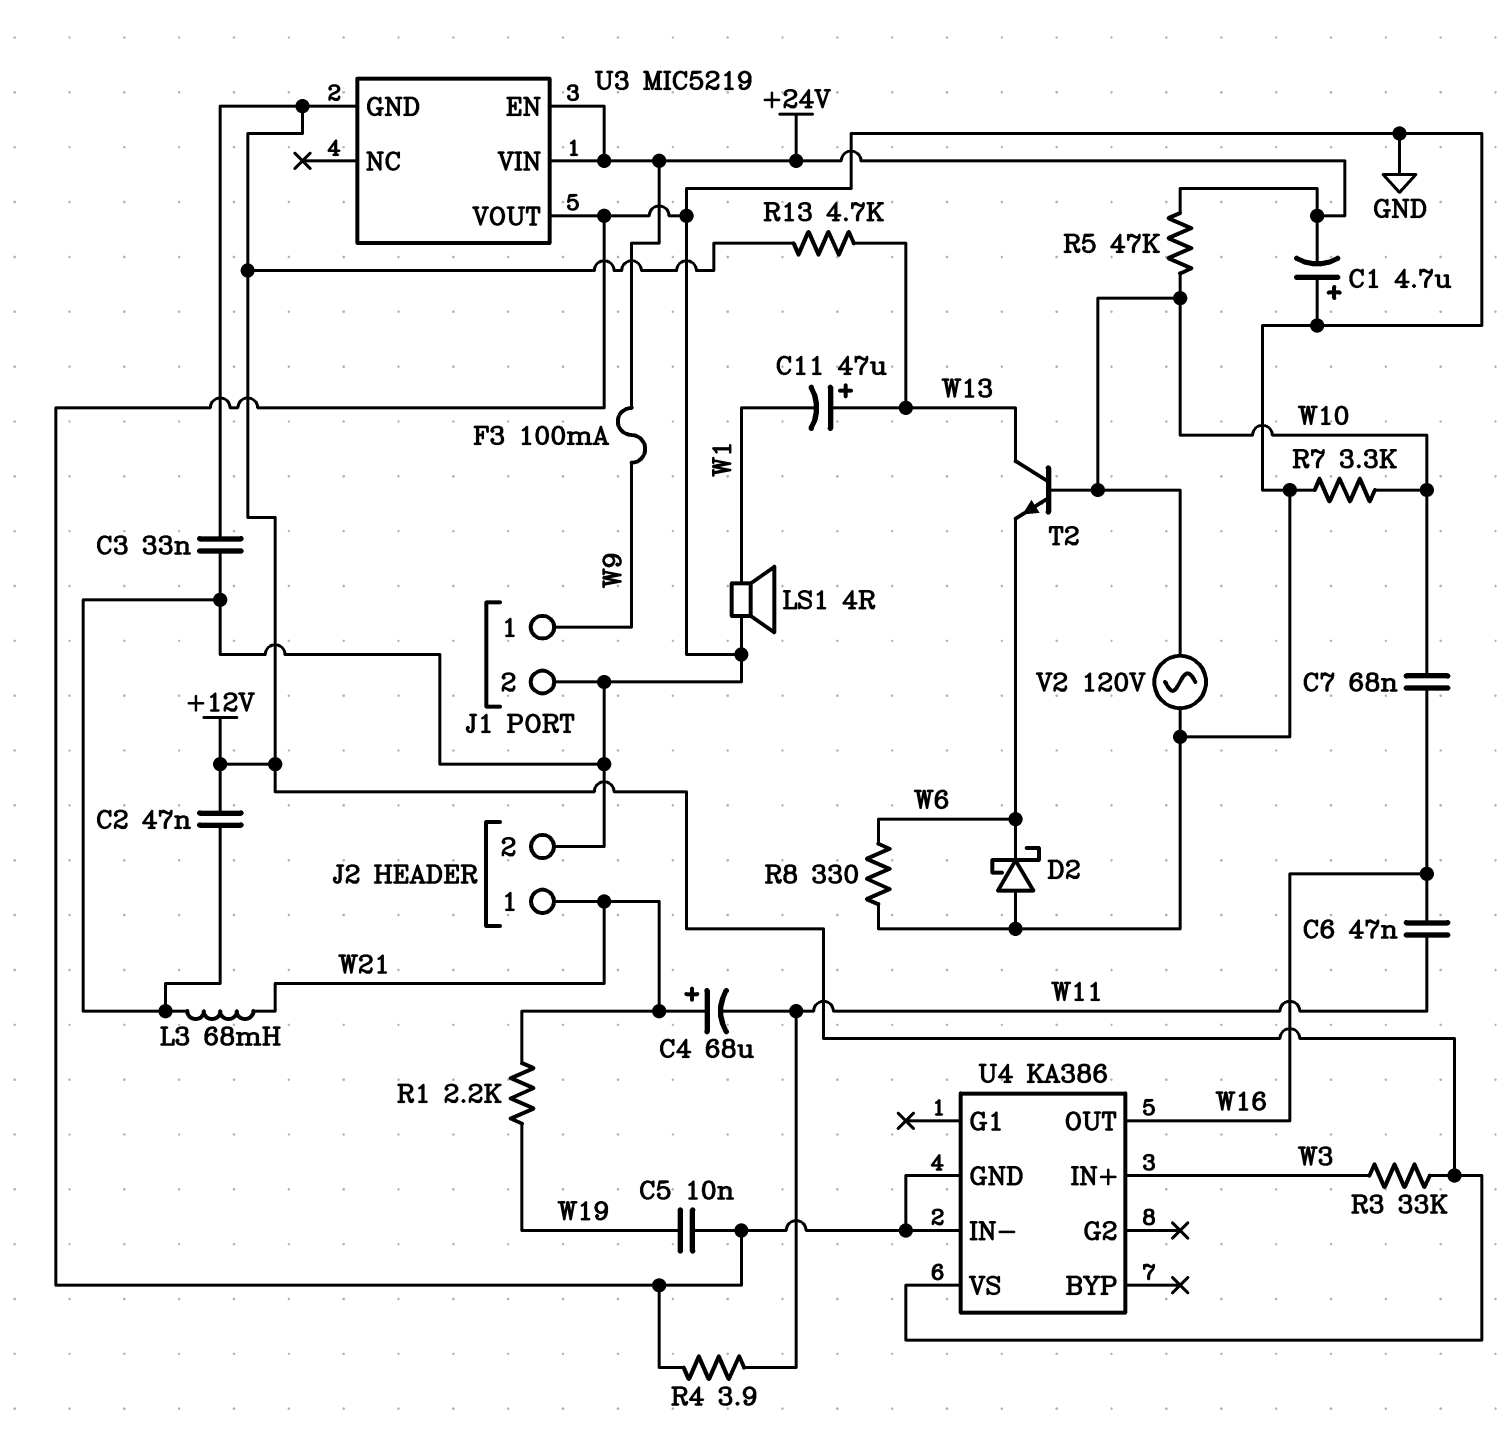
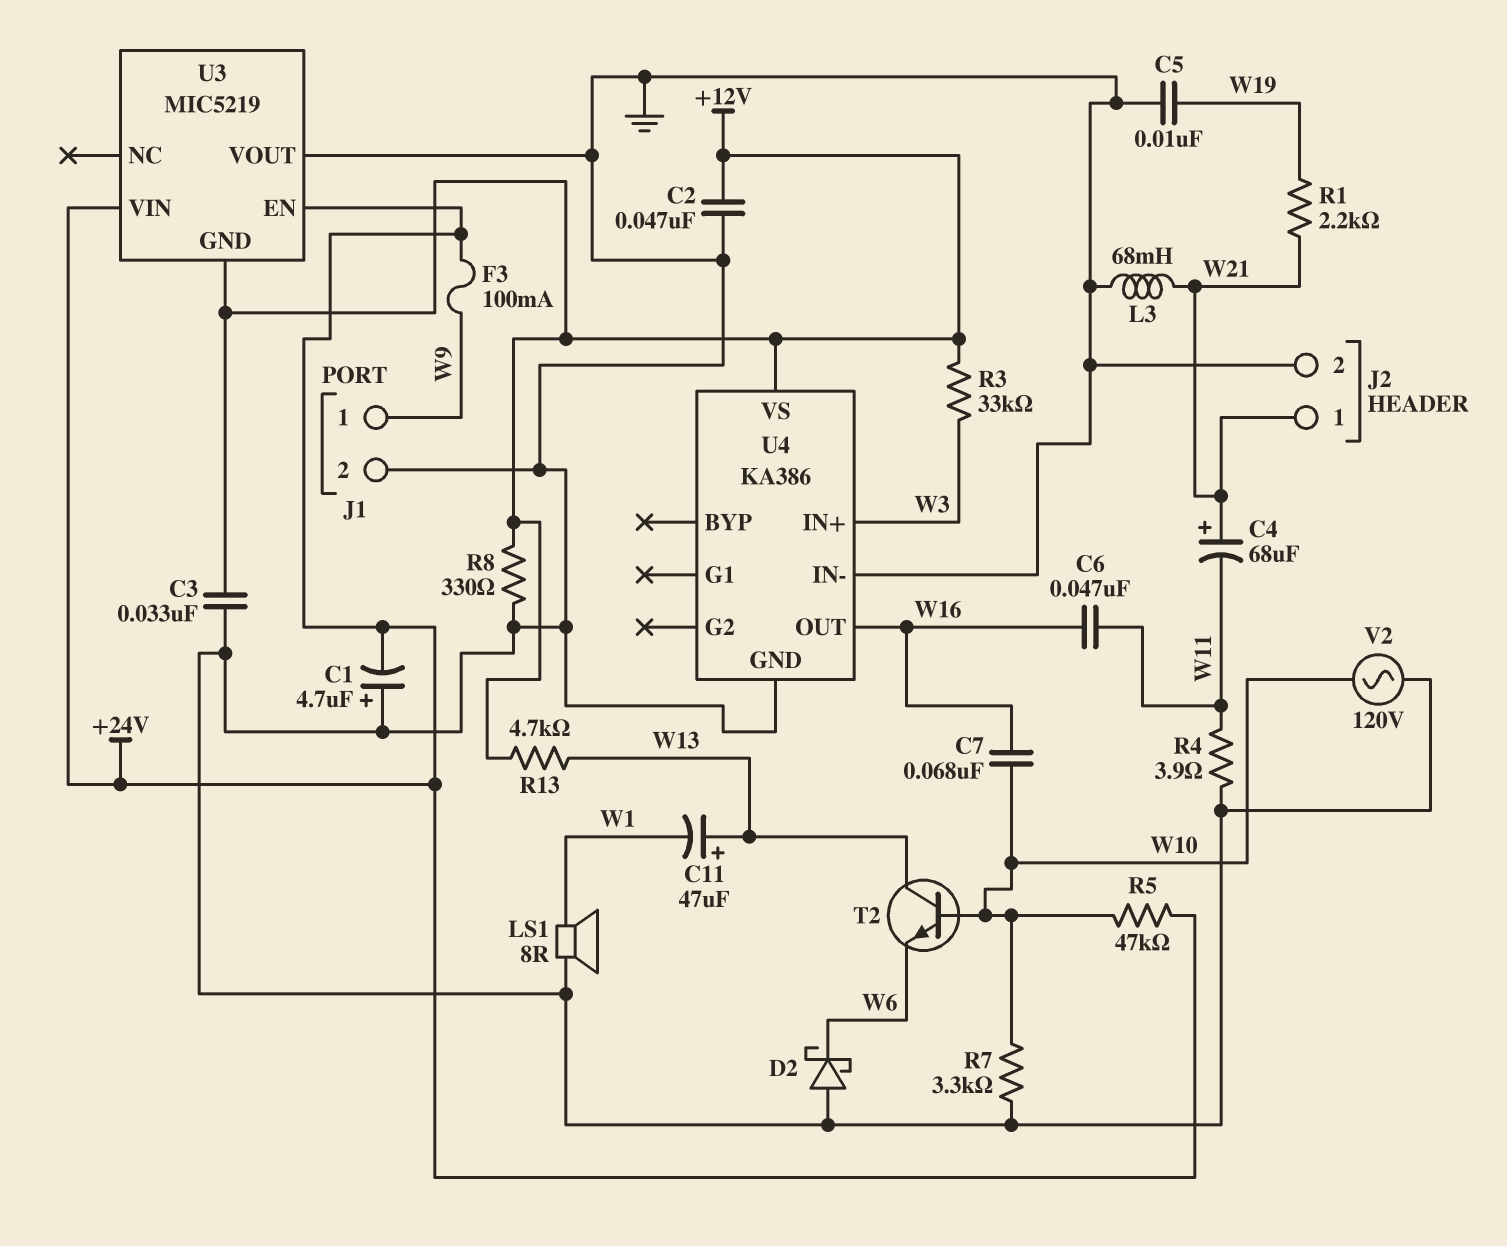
LS1: speaker 4R (GND, W1) -> speaker 8R (GND, W1)
R8: 330 (GND, W6) -> 330 (+12V, GND)

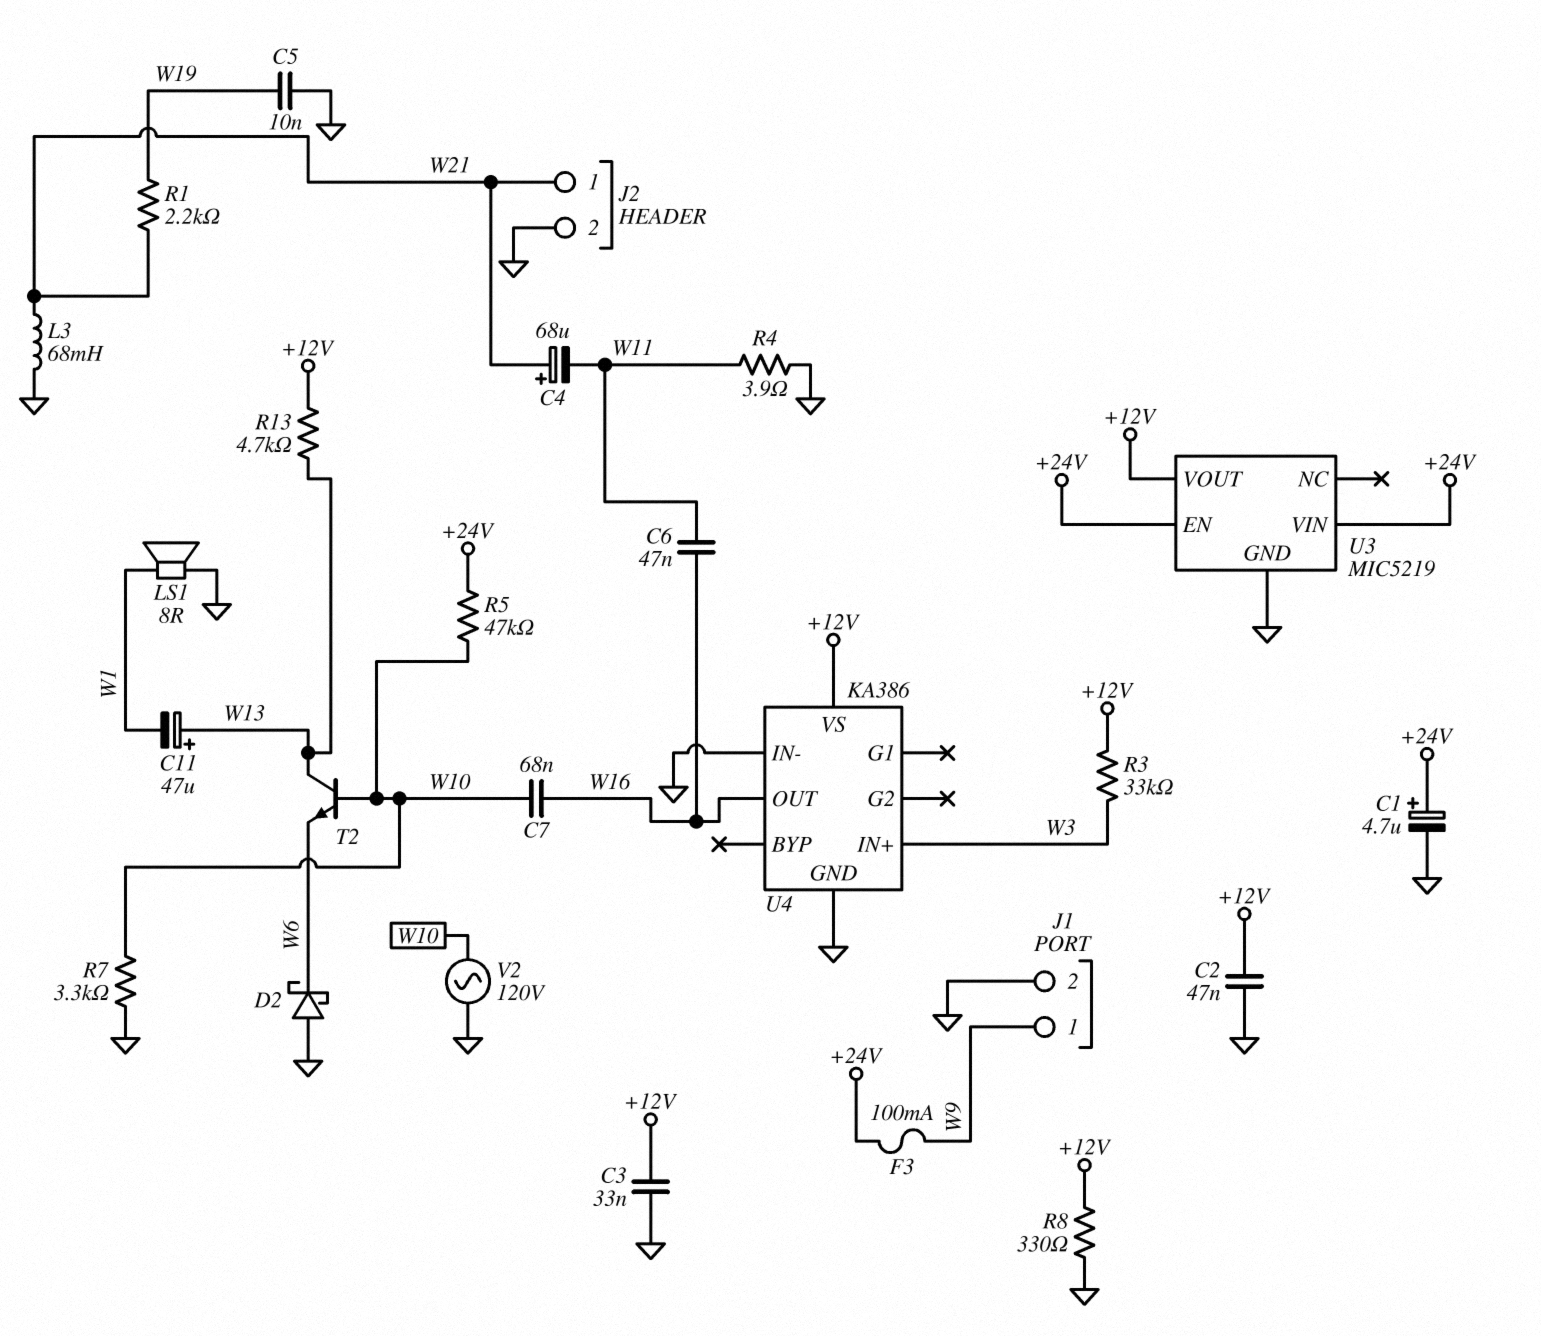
C1: 4.7uF (plus GND, minus +24V) -> 4.7uF (plus +24V, minus GND)
U3 pin GND: +12V -> GND
U3 pin VOUT: GND -> +12V

